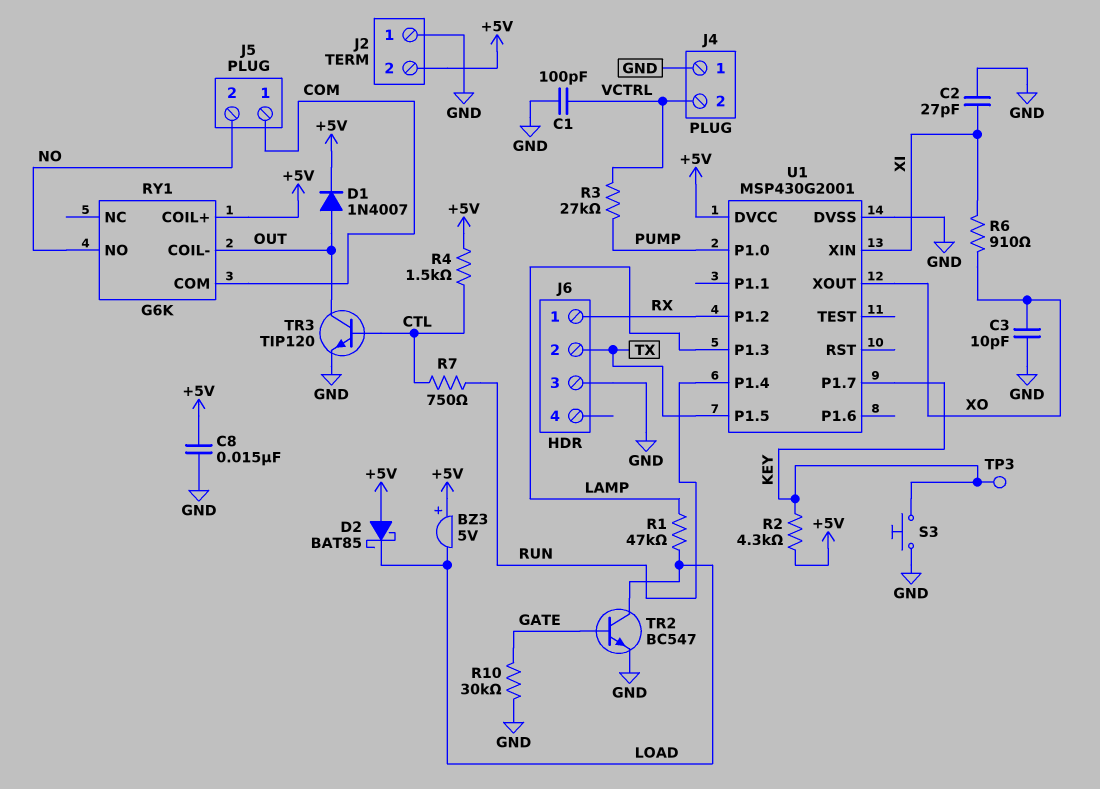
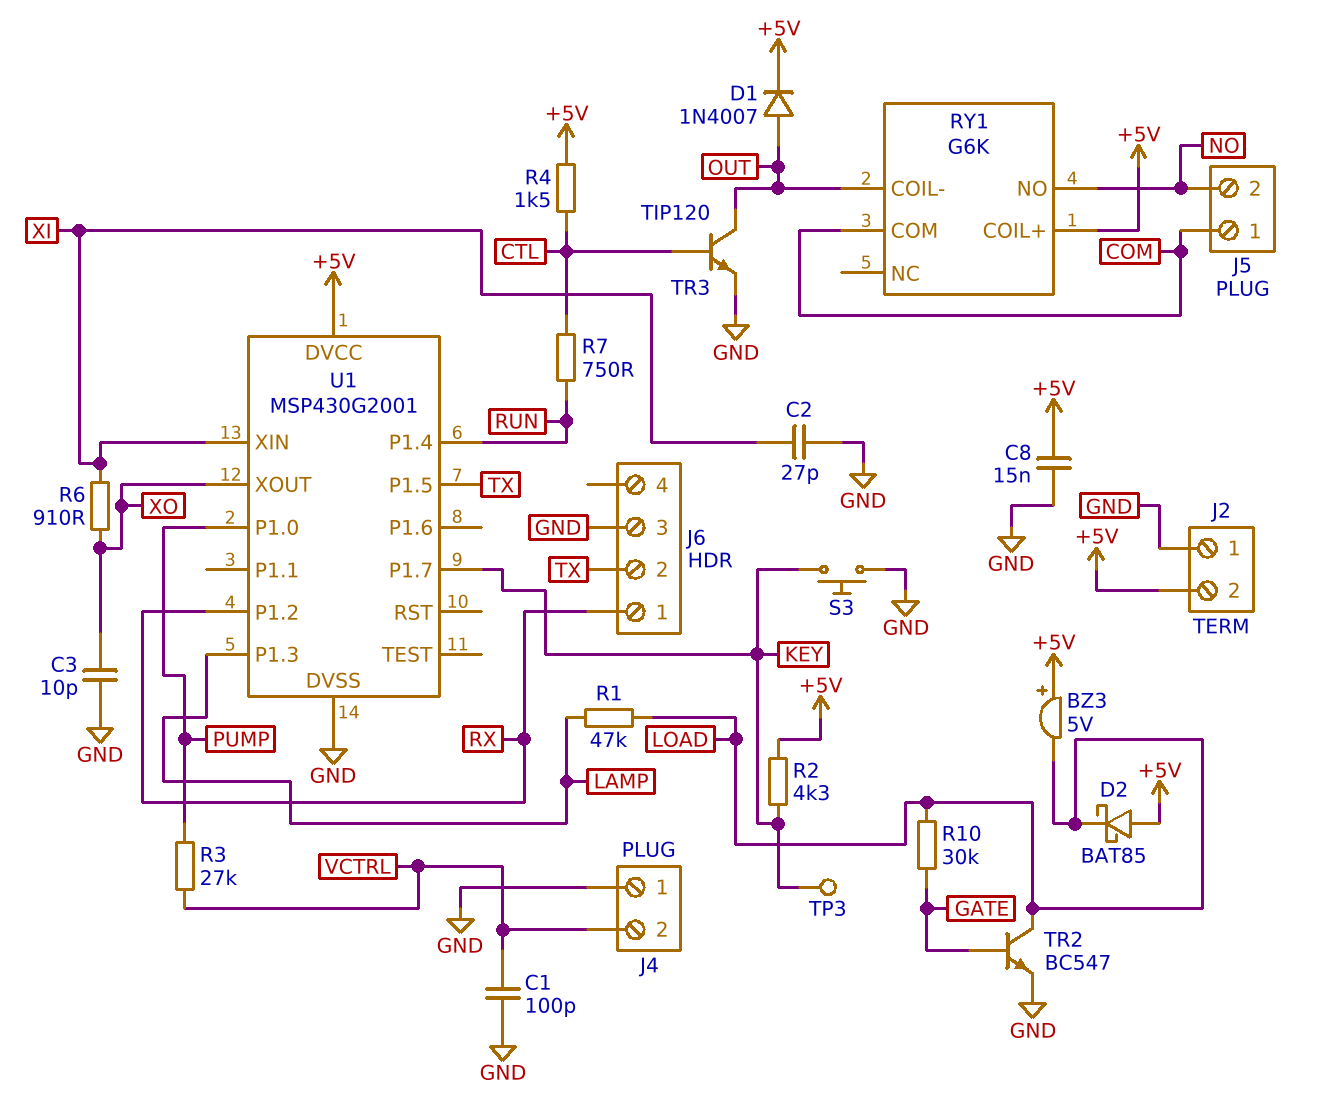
R10: 30k (GATE, GND) -> 30k (GATE, LOAD)

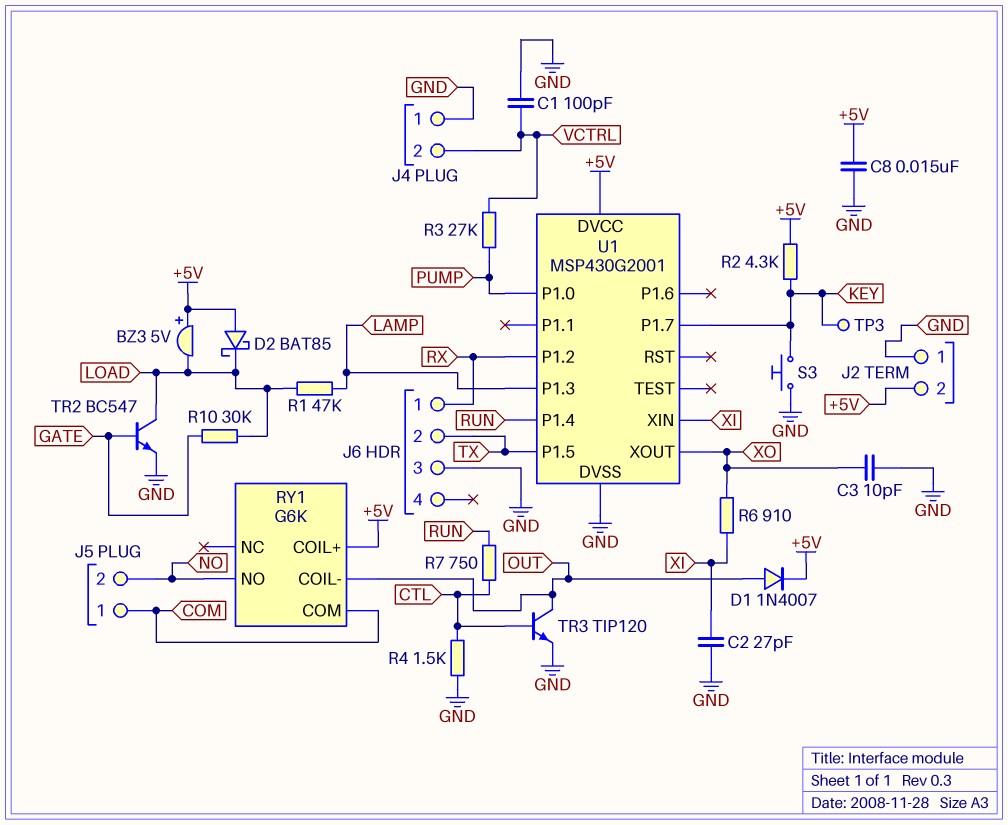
R4: 1.5k (+5V, CTL) -> 1.5k (CTL, GND)

